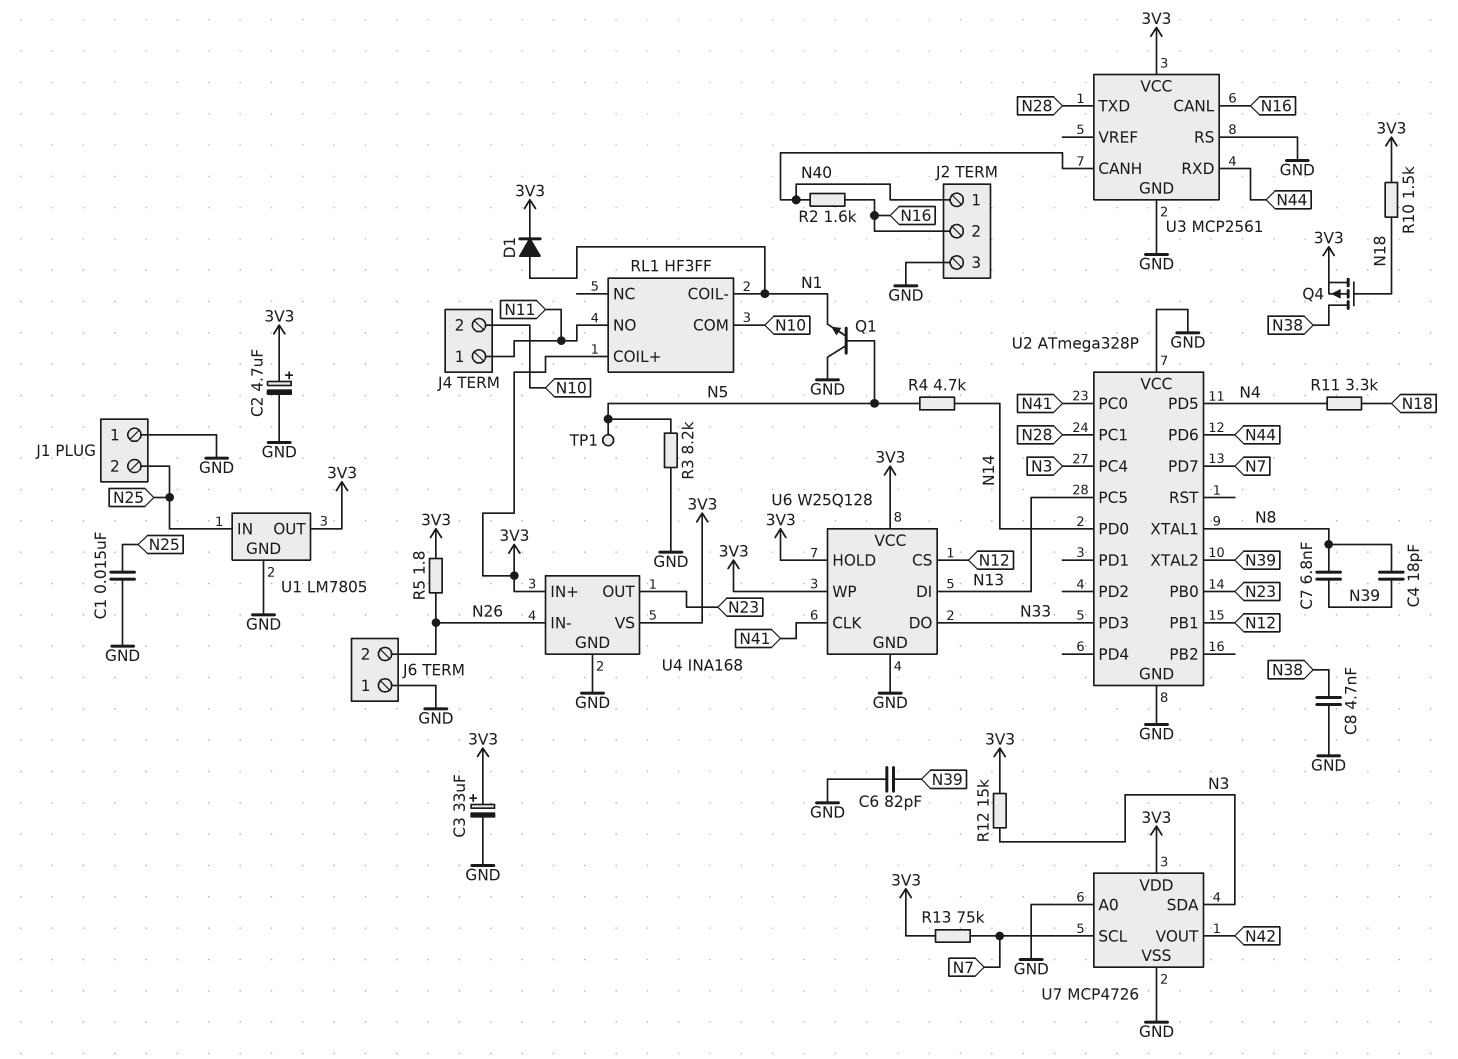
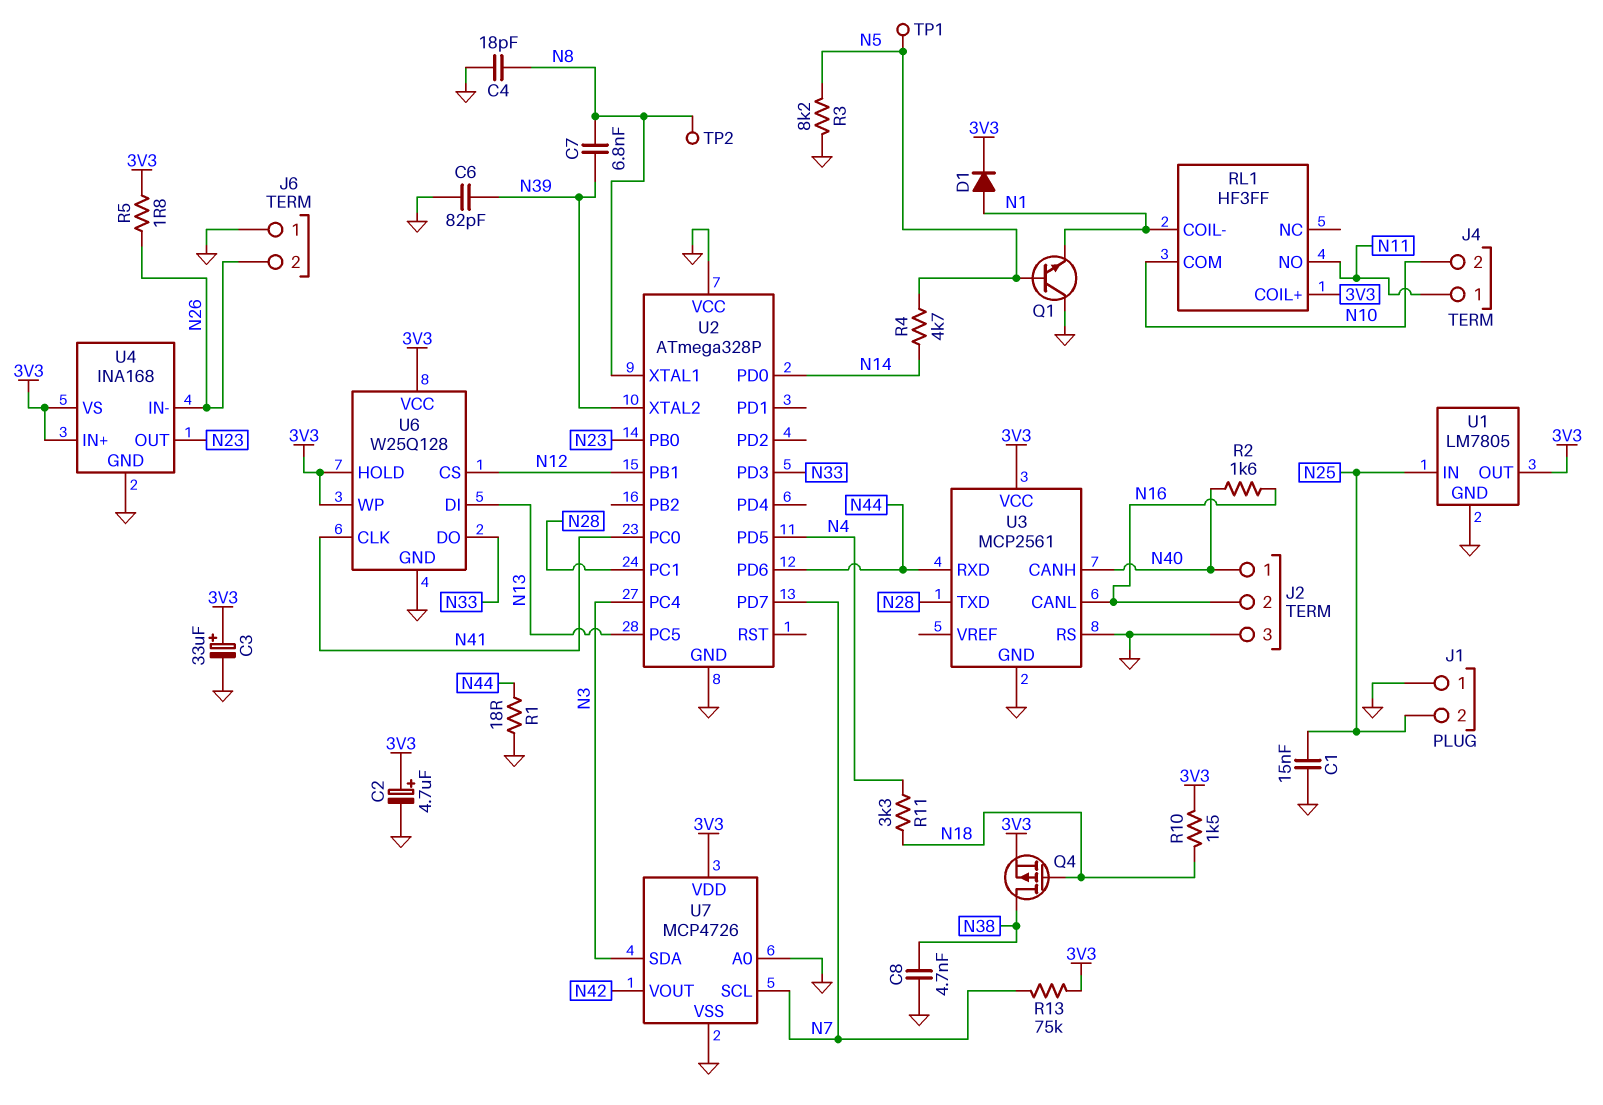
C4: 18pF (N8, N39) -> 18pF (GND, N8)
R1: none -> 18 (GND, N44)
R12: 15k (3V3, N3) -> none
TP2: none -> test point (N8)

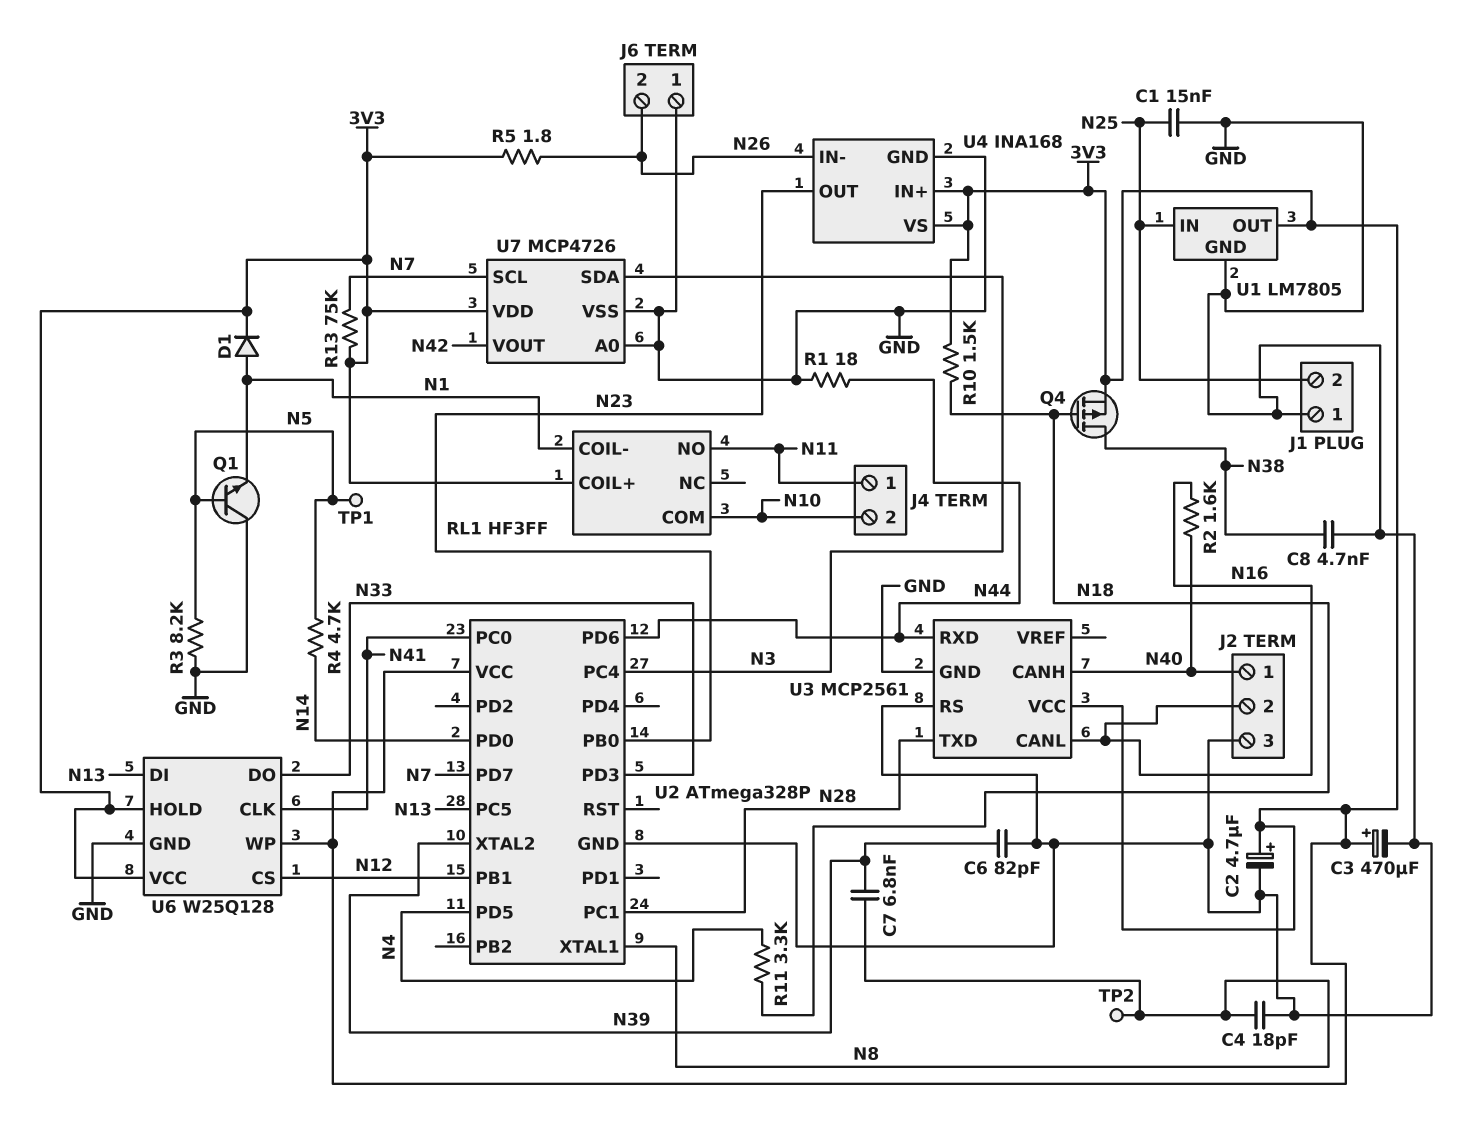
C3: 33uF (plus 3V3, minus GND) -> 470uF (plus 3V3, minus GND)
U2 pin VCC: GND -> 3V3

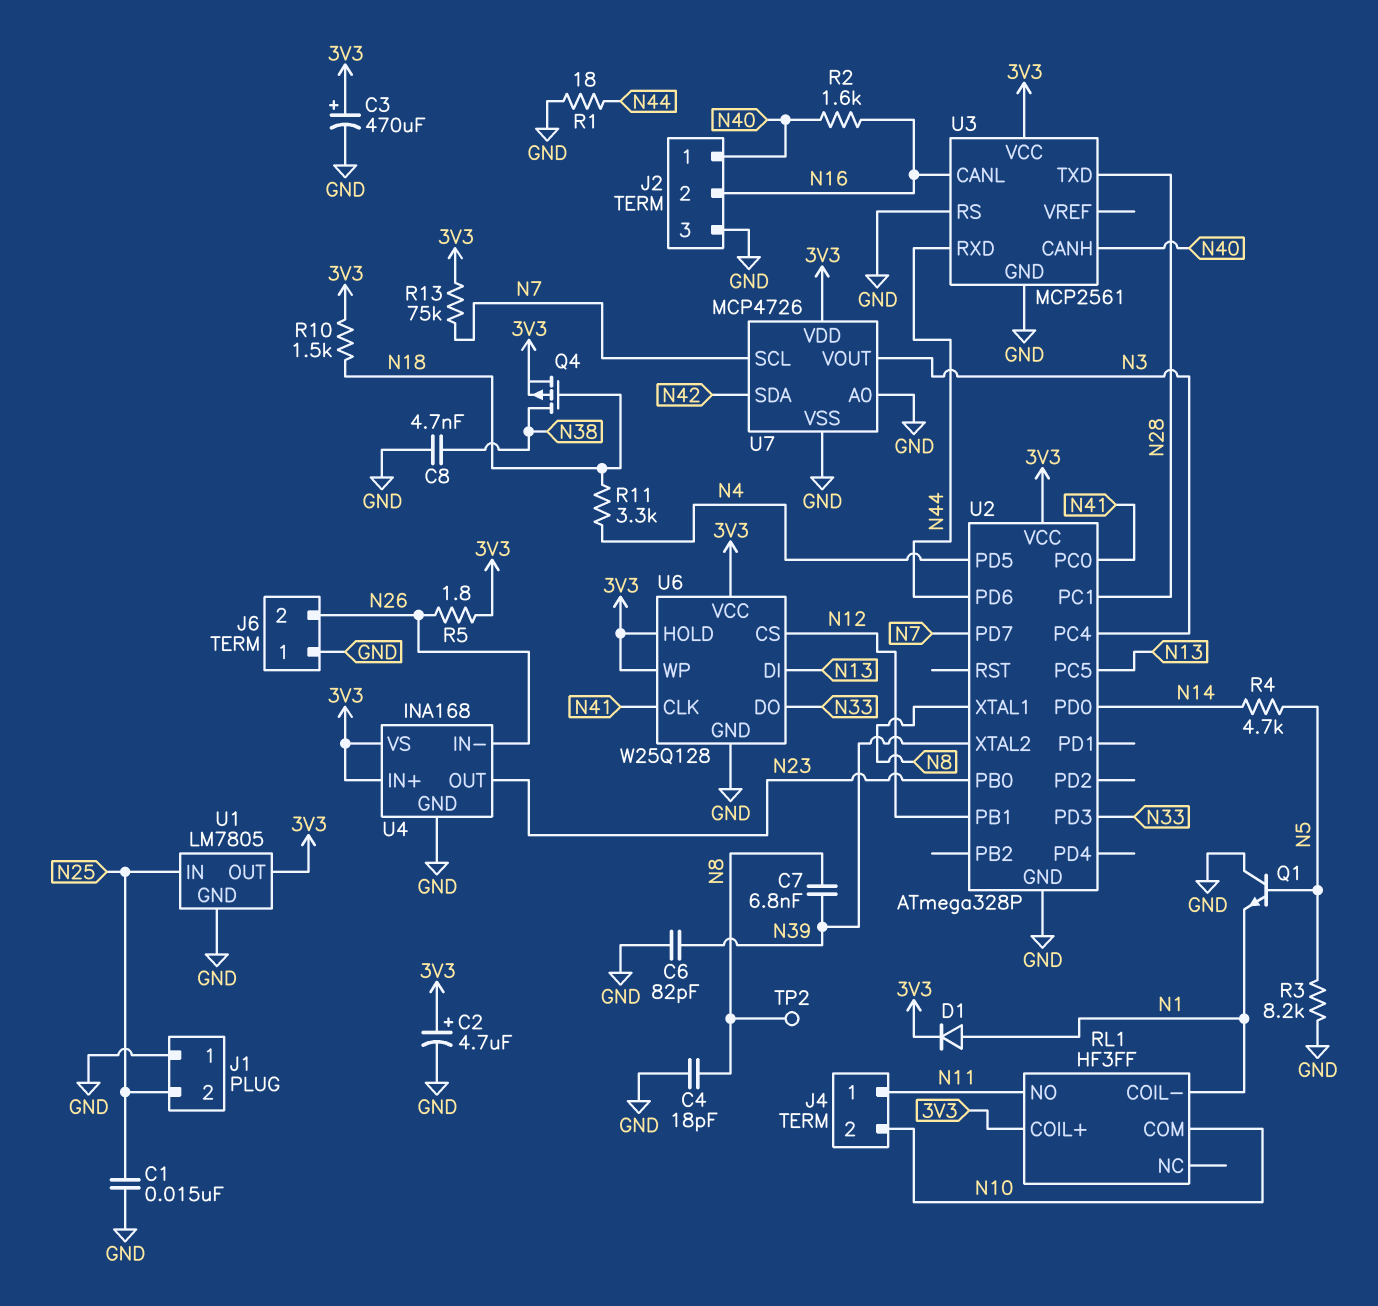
TP1: test point (N5) -> none
U7 pin SDA: N3 -> N42
U7 pin VOUT: N42 -> N3

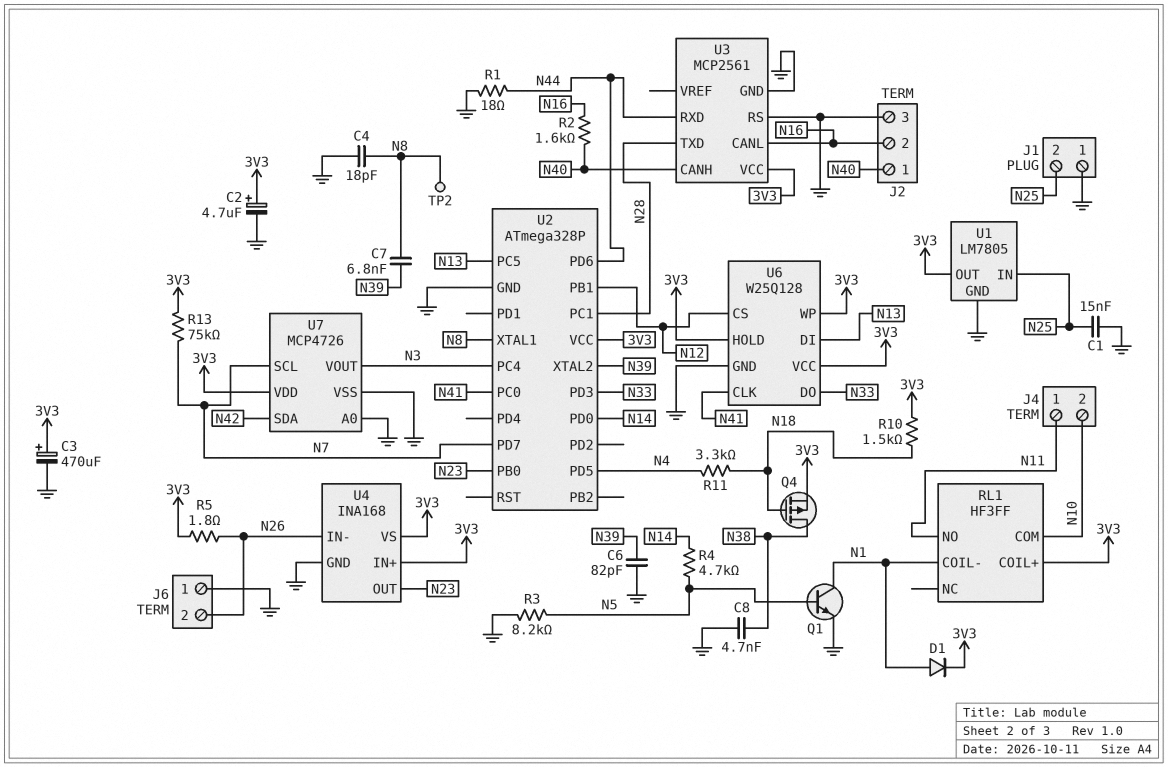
Q1: NPN (B N5, C GND, E N1) -> NPN (B N5, C N1, E GND)

